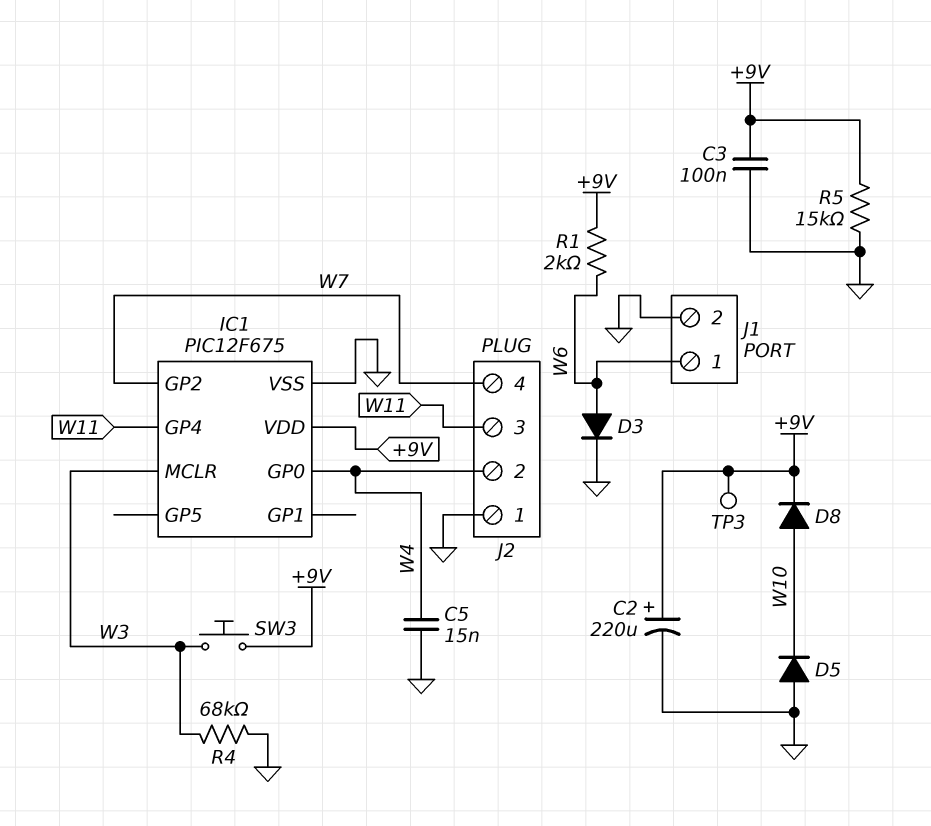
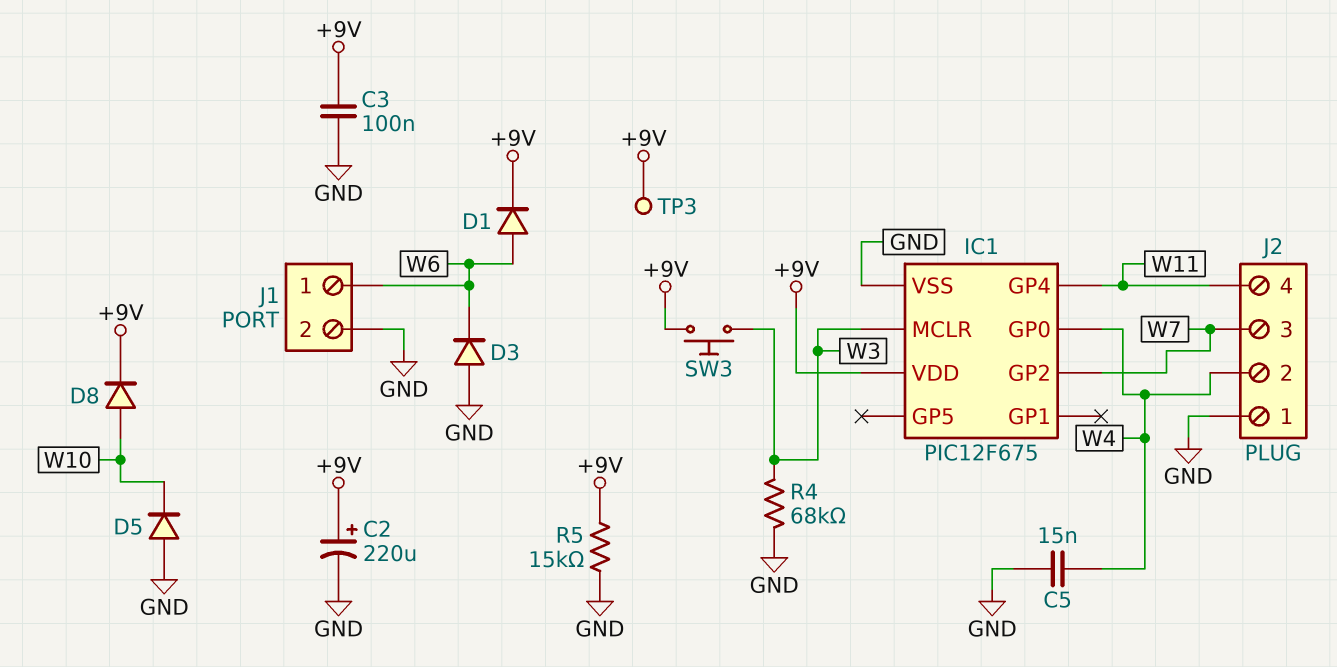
D1: none -> diode (A W6, K +9V)
D3: diode (A W6, K GND) -> diode (A GND, K W6)
J2 pin 3: W11 -> W7
J2 pin 4: W7 -> W11
R1: 2k (+9V, W6) -> none

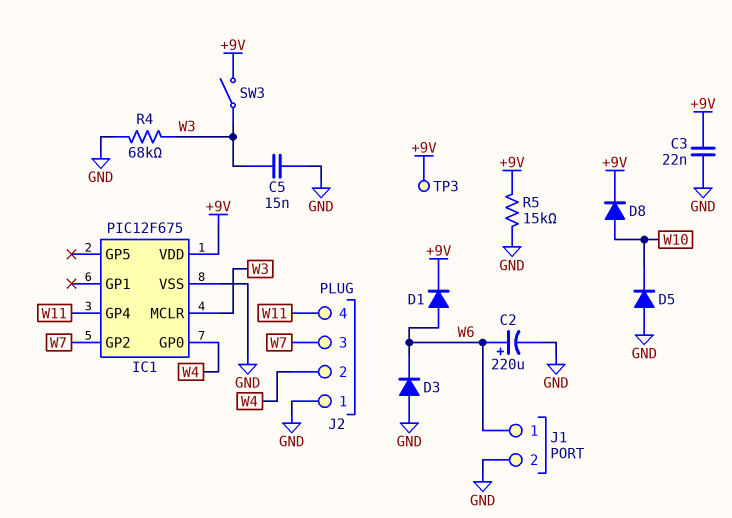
C2: 220uF (plus +9V, minus GND) -> 220uF (plus W6, minus GND)
C3: 100nF (+9V, GND) -> 22nF (+9V, GND)
C5: 15nF (GND, W4) -> 15nF (GND, W3)
SW3: button (+9V, W3) -> switch (+9V, W3)

